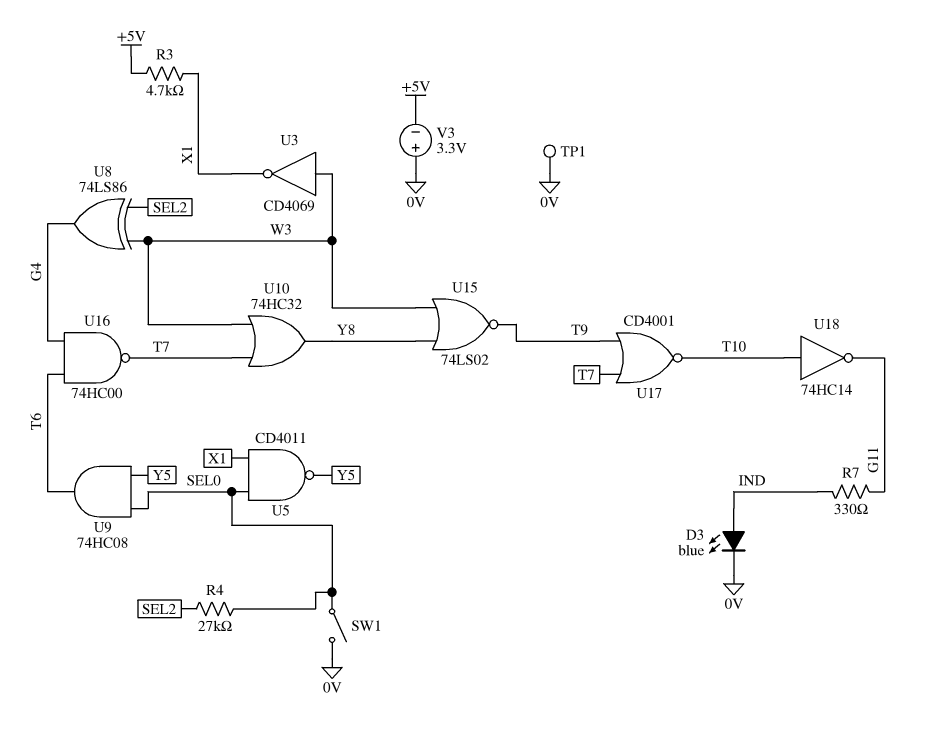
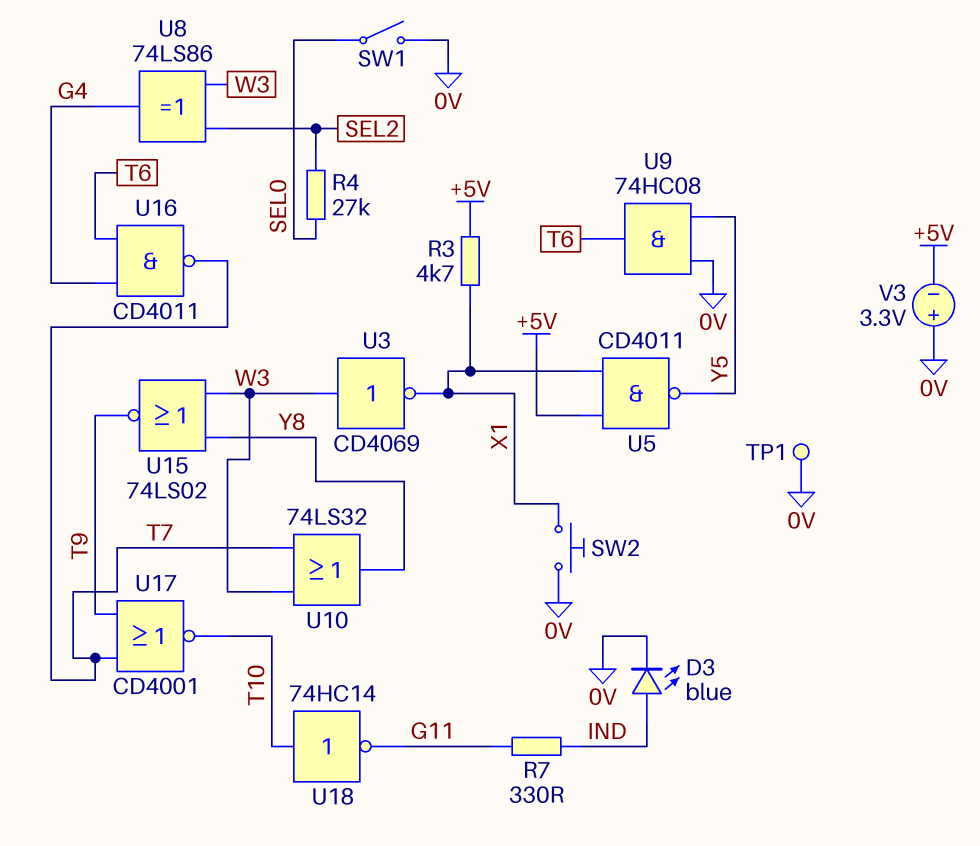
SW2: none -> button (0V, X1)
U5: NAND CD4011 (in SEL0, in X1, out Y5) -> NAND CD4011 (in +5V, in X1, out Y5)
U9: AND 74HC08 (in SEL0, in Y5, out T6) -> AND 74HC08 (in 0V, in Y5, out T6)
U10: OR 74HC32 (in T7, in W3, out Y8) -> OR 74LS32 (in T7, in W3, out Y8)
U16: NAND 74HC00 (in G4, in T6, out T7) -> NAND CD4011 (in G4, in T6, out T7)

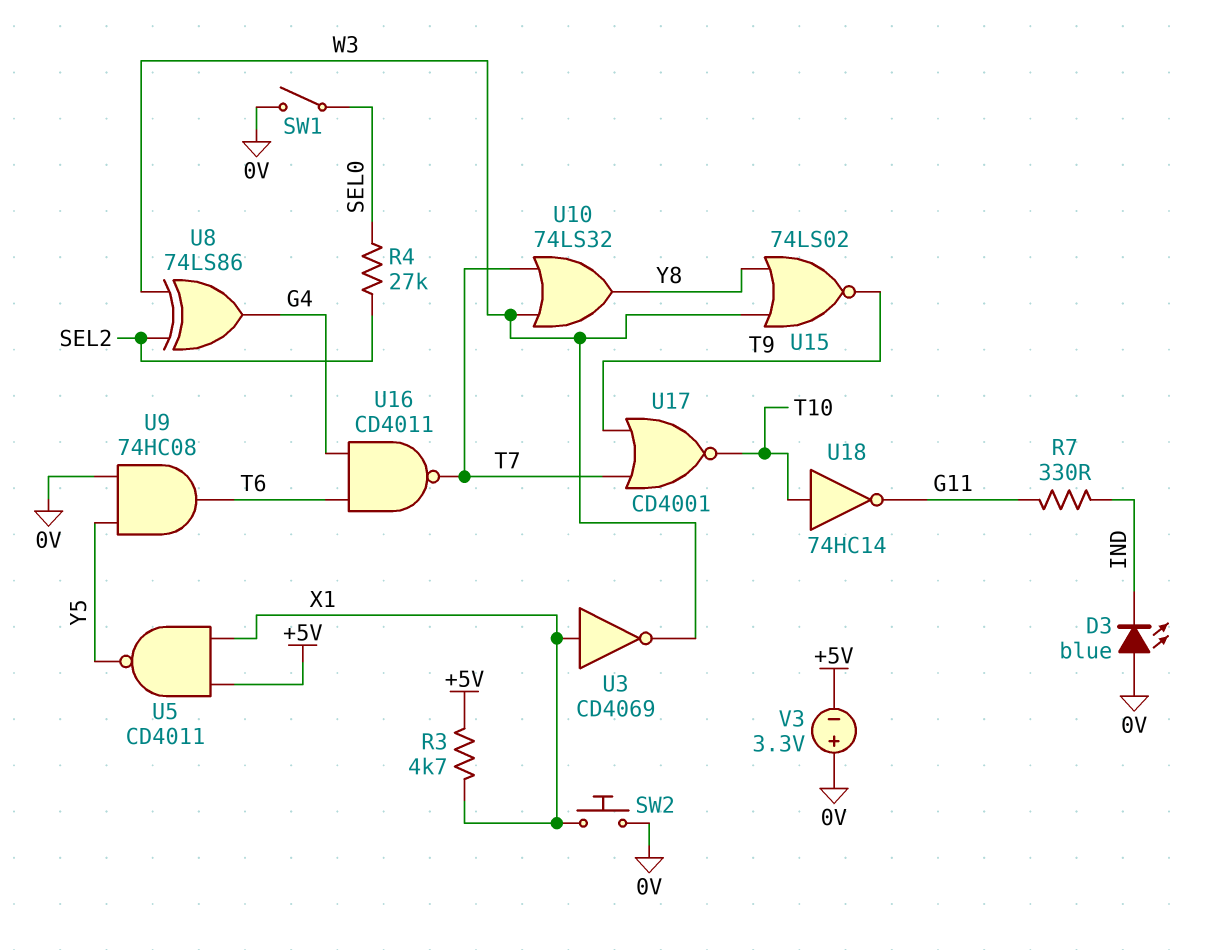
D3: LED blue (A IND, K 0V) -> LED blue (A 0V, K IND)
TP1: test point (0V) -> none
U3: NOT CD4069 (in W3, out X1) -> NOT CD4069 (in X1, out W3)

